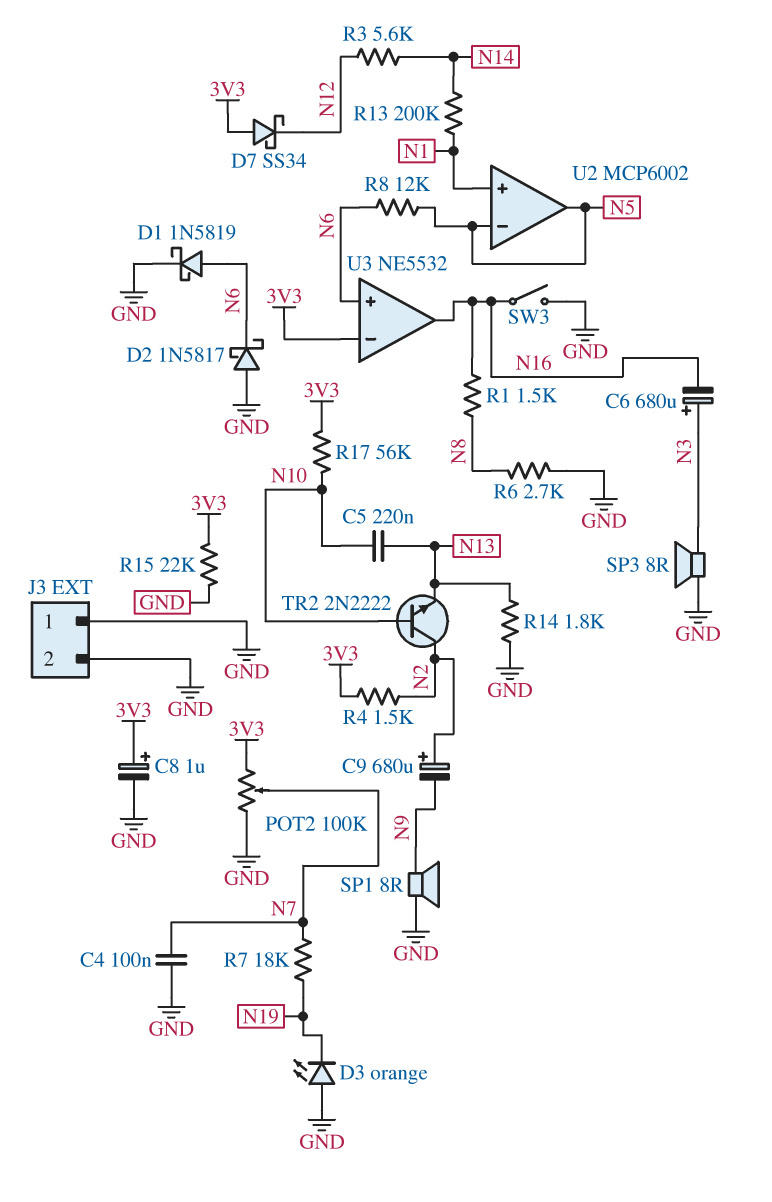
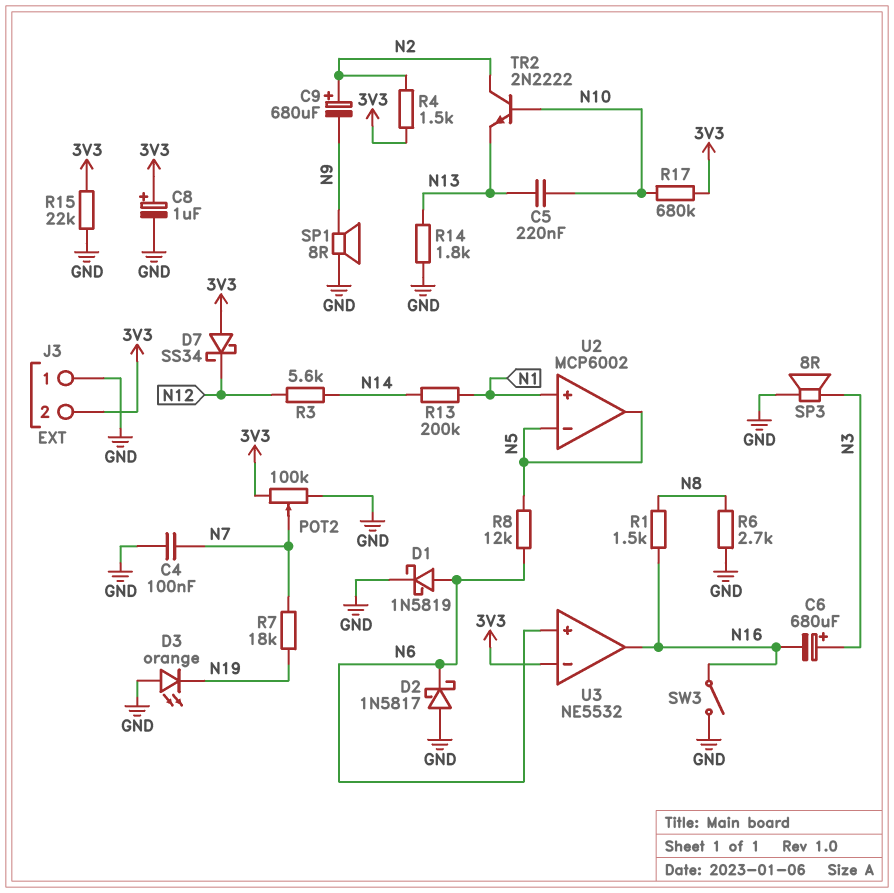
J3 pin 2: GND -> 3V3
R17: 56k (3V3, N10) -> 680k (3V3, N10)

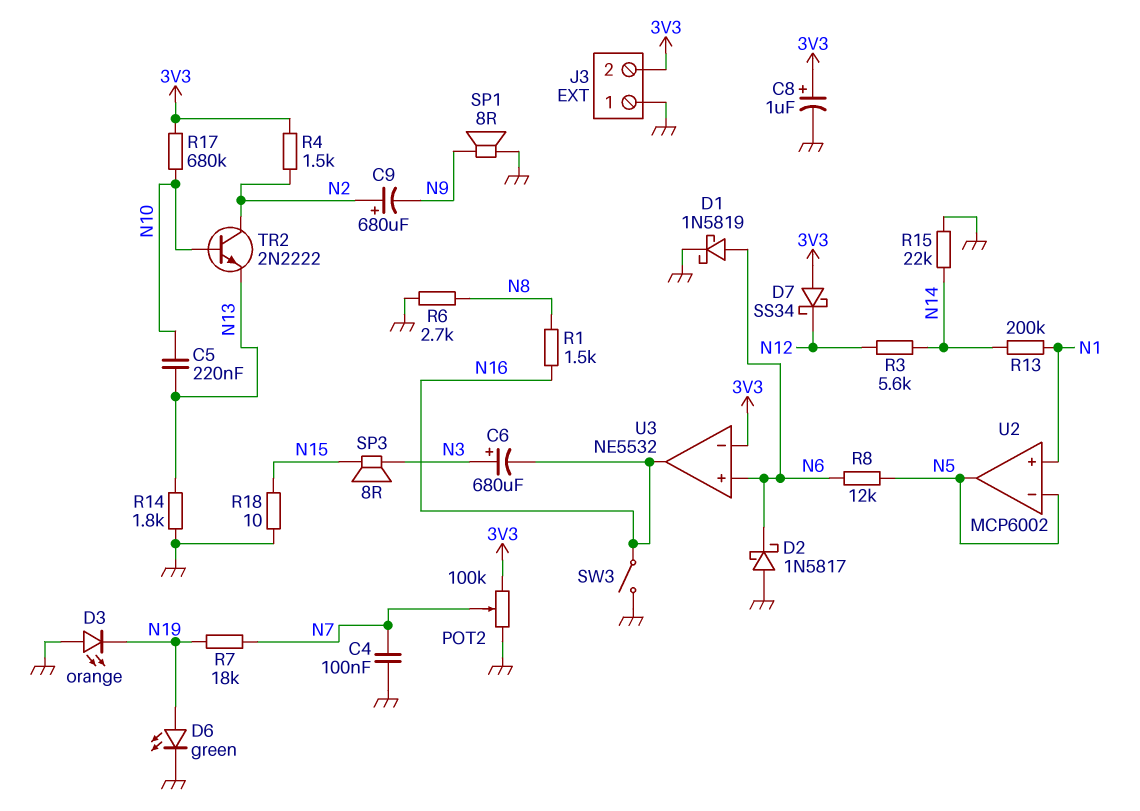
D6: none -> LED green (A N19, K GND)
R15: 22k (3V3, GND) -> 22k (GND, N14)
R18: none -> 10 (GND, N15)
SP3: speaker 8R (GND, N3) -> speaker 8R (N3, N15)

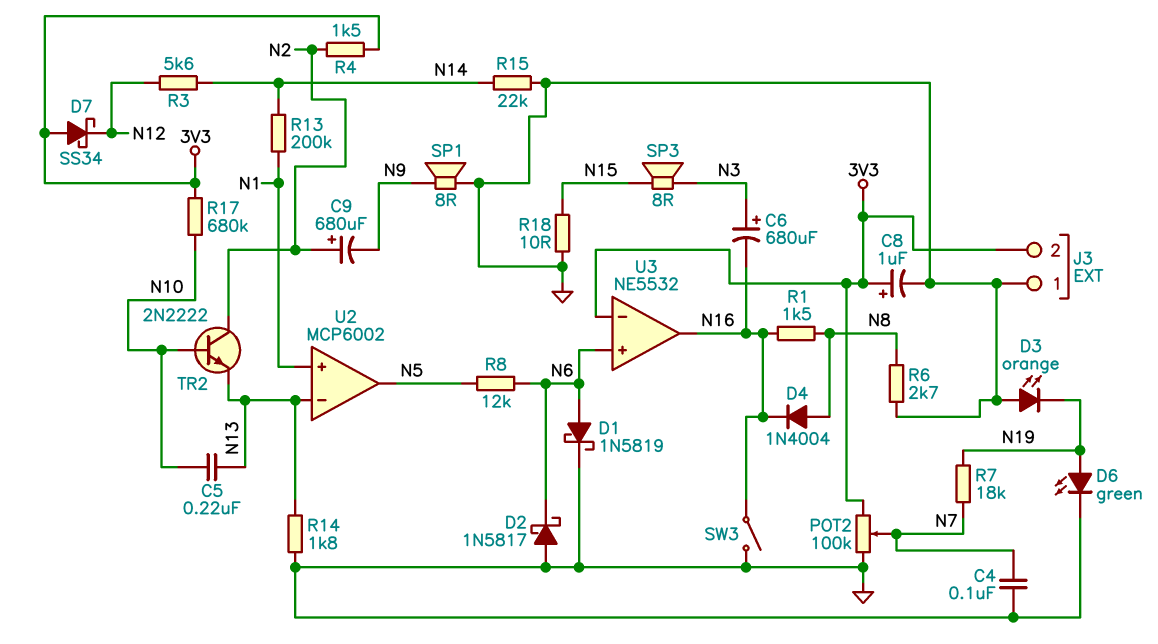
D4: none -> diode 1N4004 (A N8, K N16)
U2 pin in-: N5 -> N13

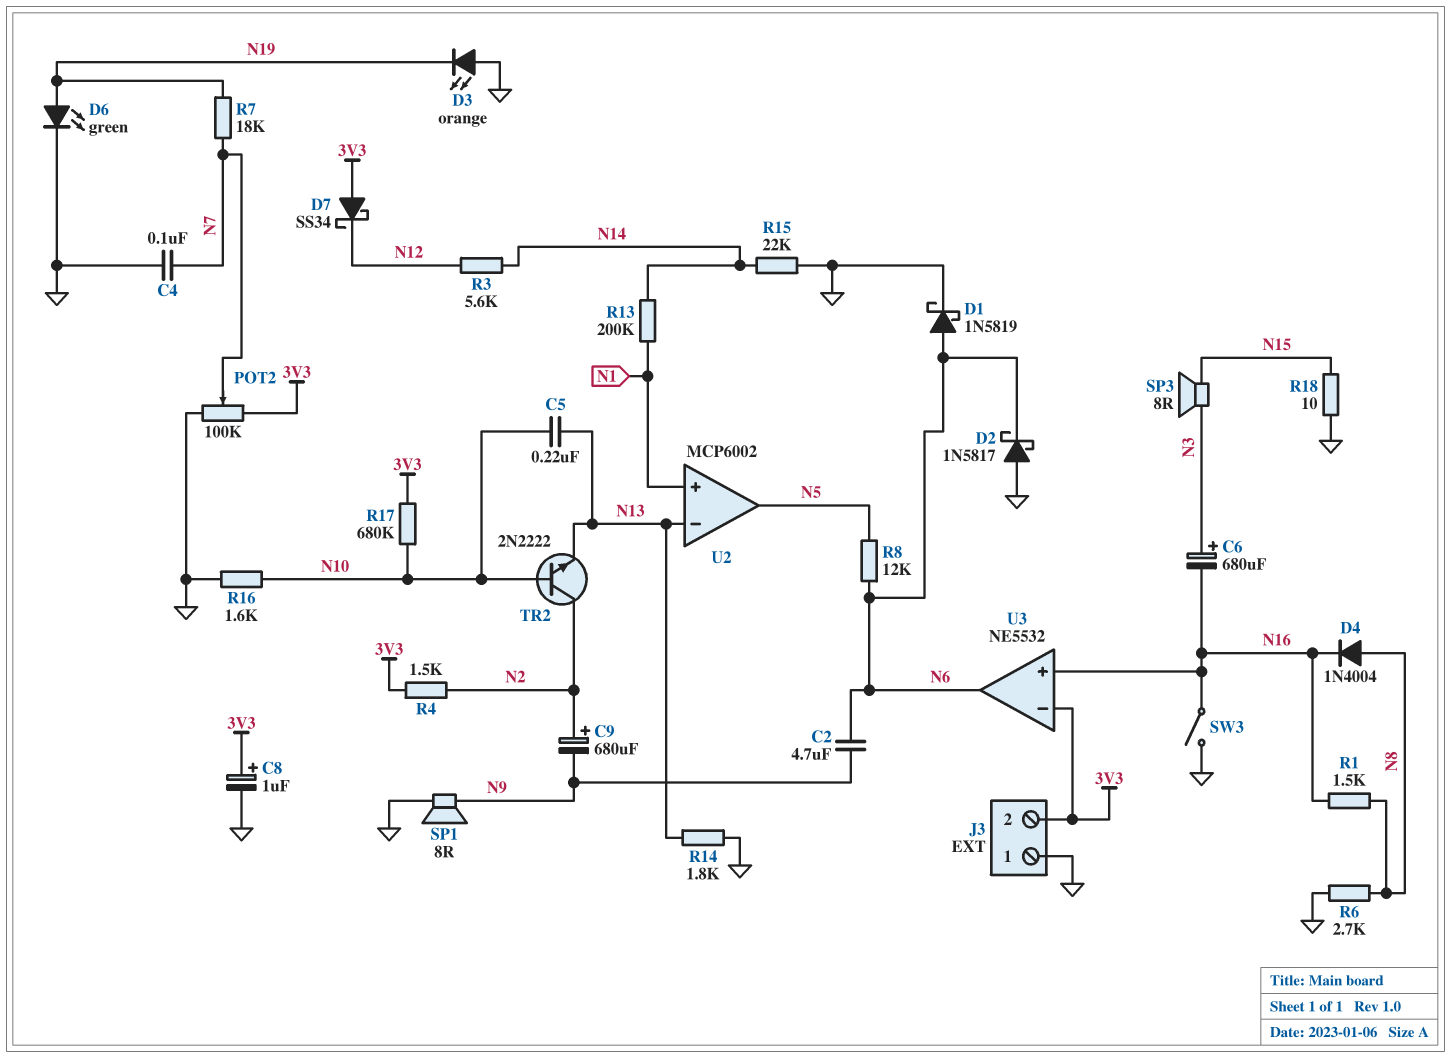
C2: none -> 4.7uF (N6, N9)
R16: none -> 1.6k (GND, N10)
U3 pin in+: N6 -> N16
U3 pin out: N16 -> N6

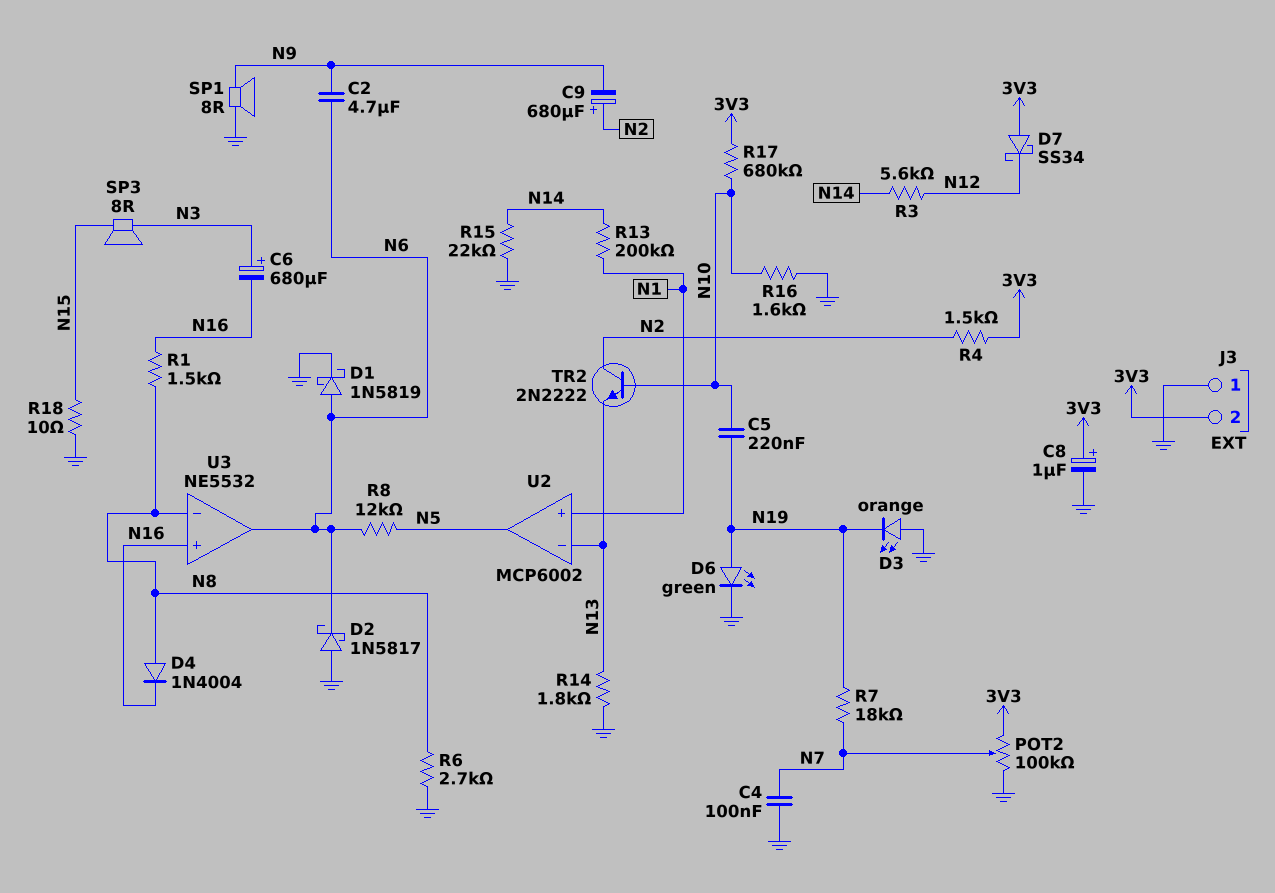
C5: 220nF (N10, N13) -> 220nF (N10, N19)
SW3: switch (GND, N16) -> none
U3 pin in-: 3V3 -> N8

